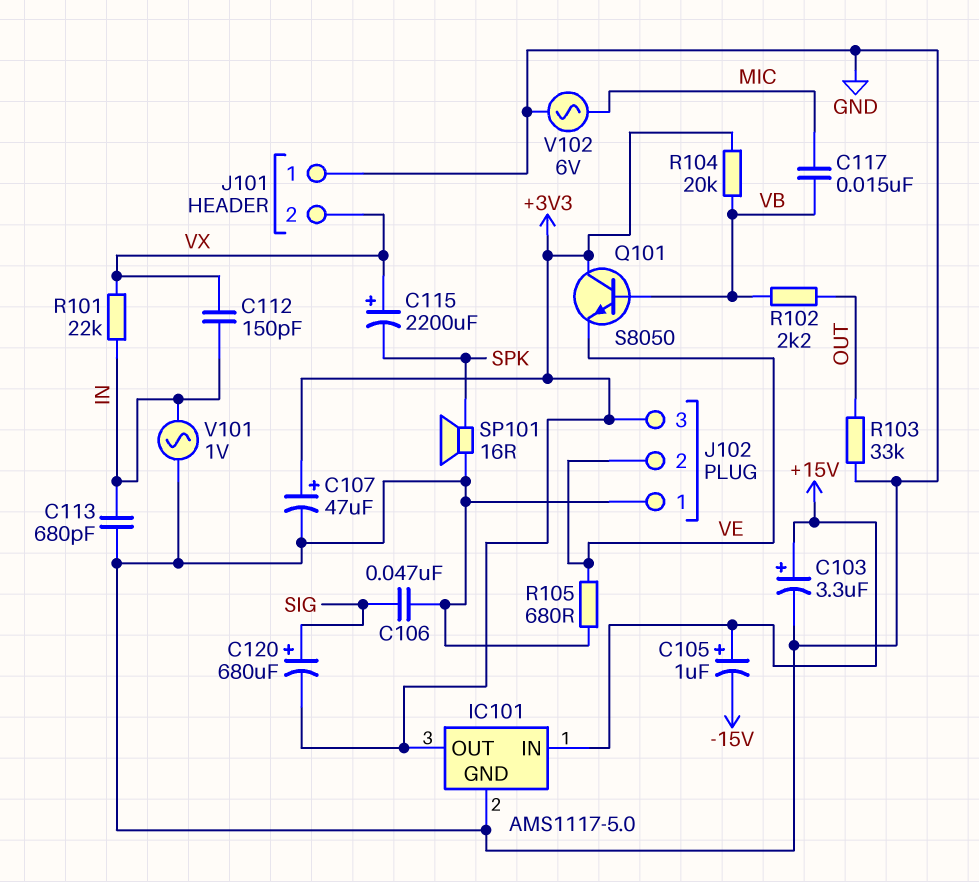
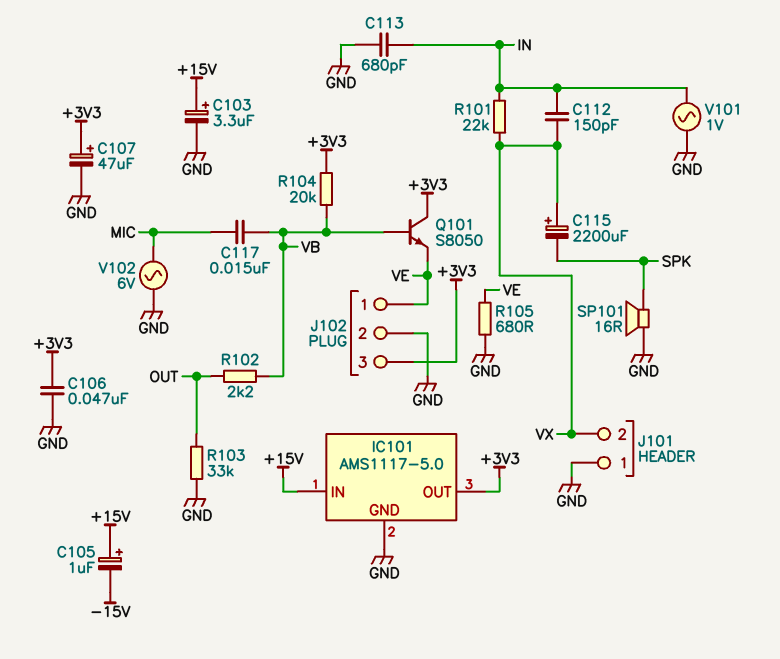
C106: 47nF (GND, SIG) -> 47nF (+3V3, GND)
C120: 680uF (plus SIG, minus +3V3) -> none
J102 pin 1: GND -> VE
J102 pin 2: VE -> GND

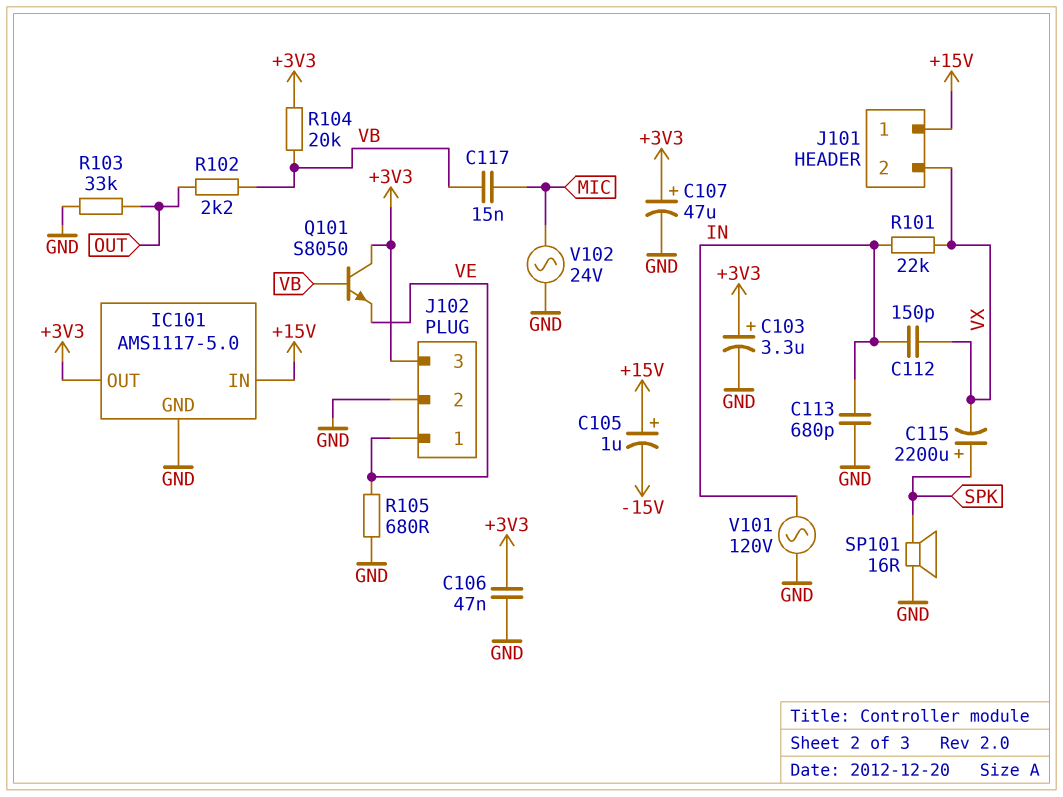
C103: 3.3uF (plus +15V, minus GND) -> 3.3uF (plus +3V3, minus GND)
C115: 2200uF (plus VX, minus SPK) -> 2200uF (plus SPK, minus VX)
J101 pin 1: GND -> +15V
V101: AC 1V (GND, IN) -> AC 120V (GND, IN)
V102: AC 6V (GND, MIC) -> AC 24V (GND, MIC)

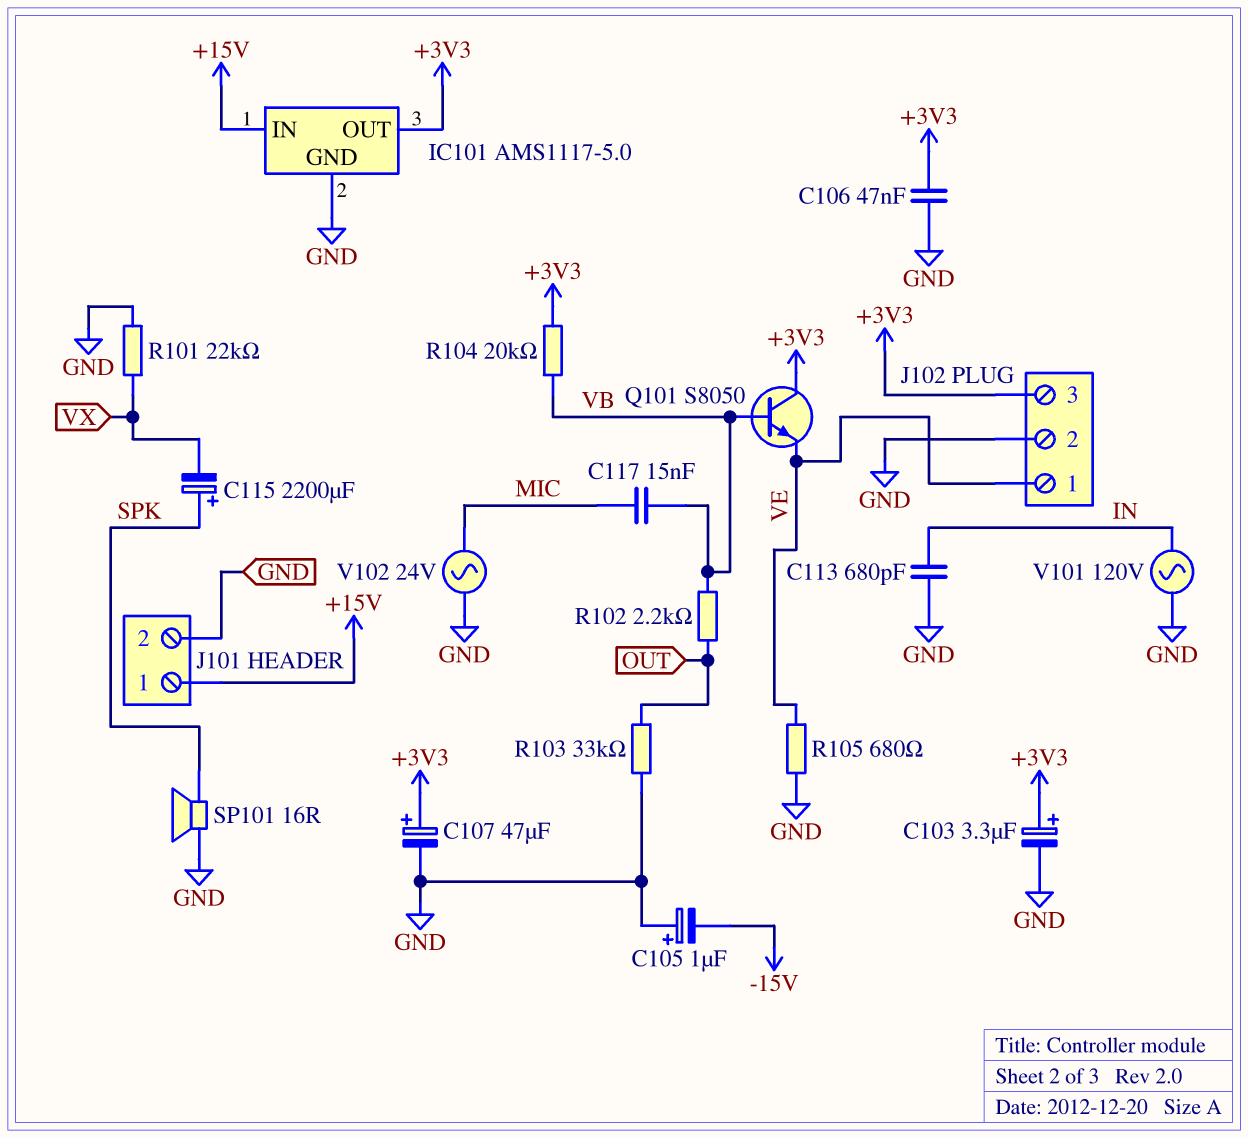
C105: 1uF (plus +15V, minus -15V) -> 1uF (plus GND, minus -15V)
C112: 150pF (IN, VX) -> none
J101 pin 2: VX -> GND
R101: 22k (IN, VX) -> 22k (GND, VX)

